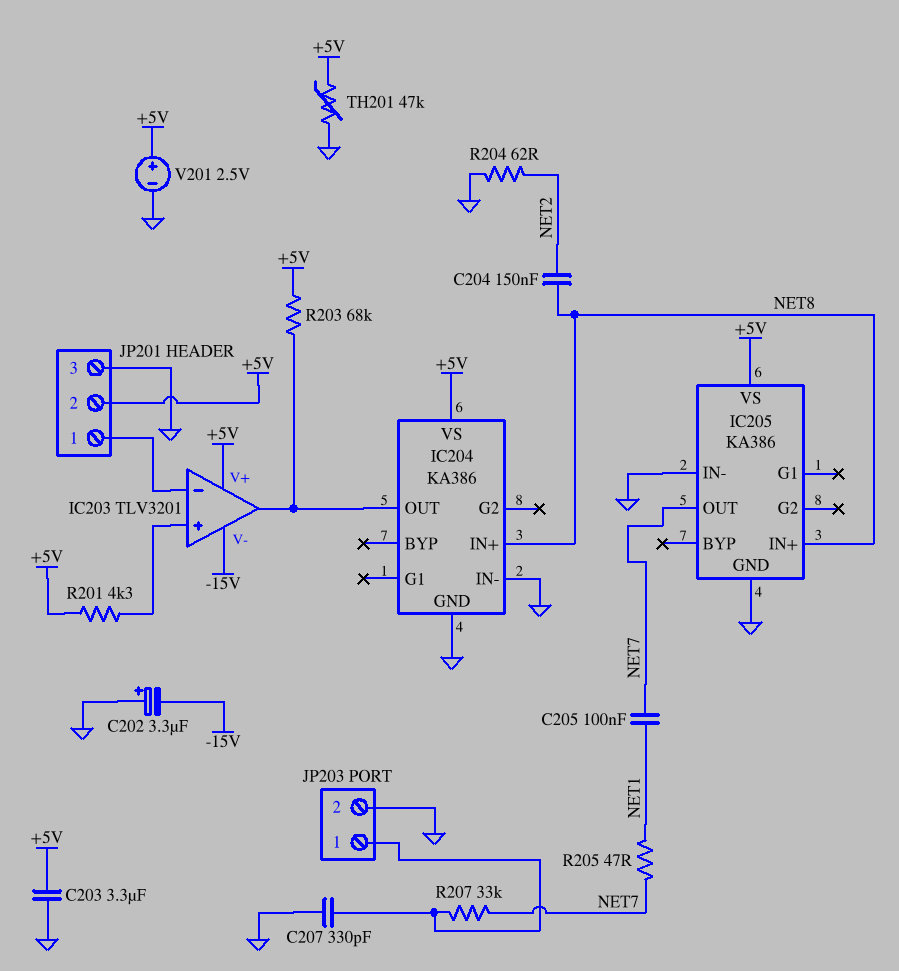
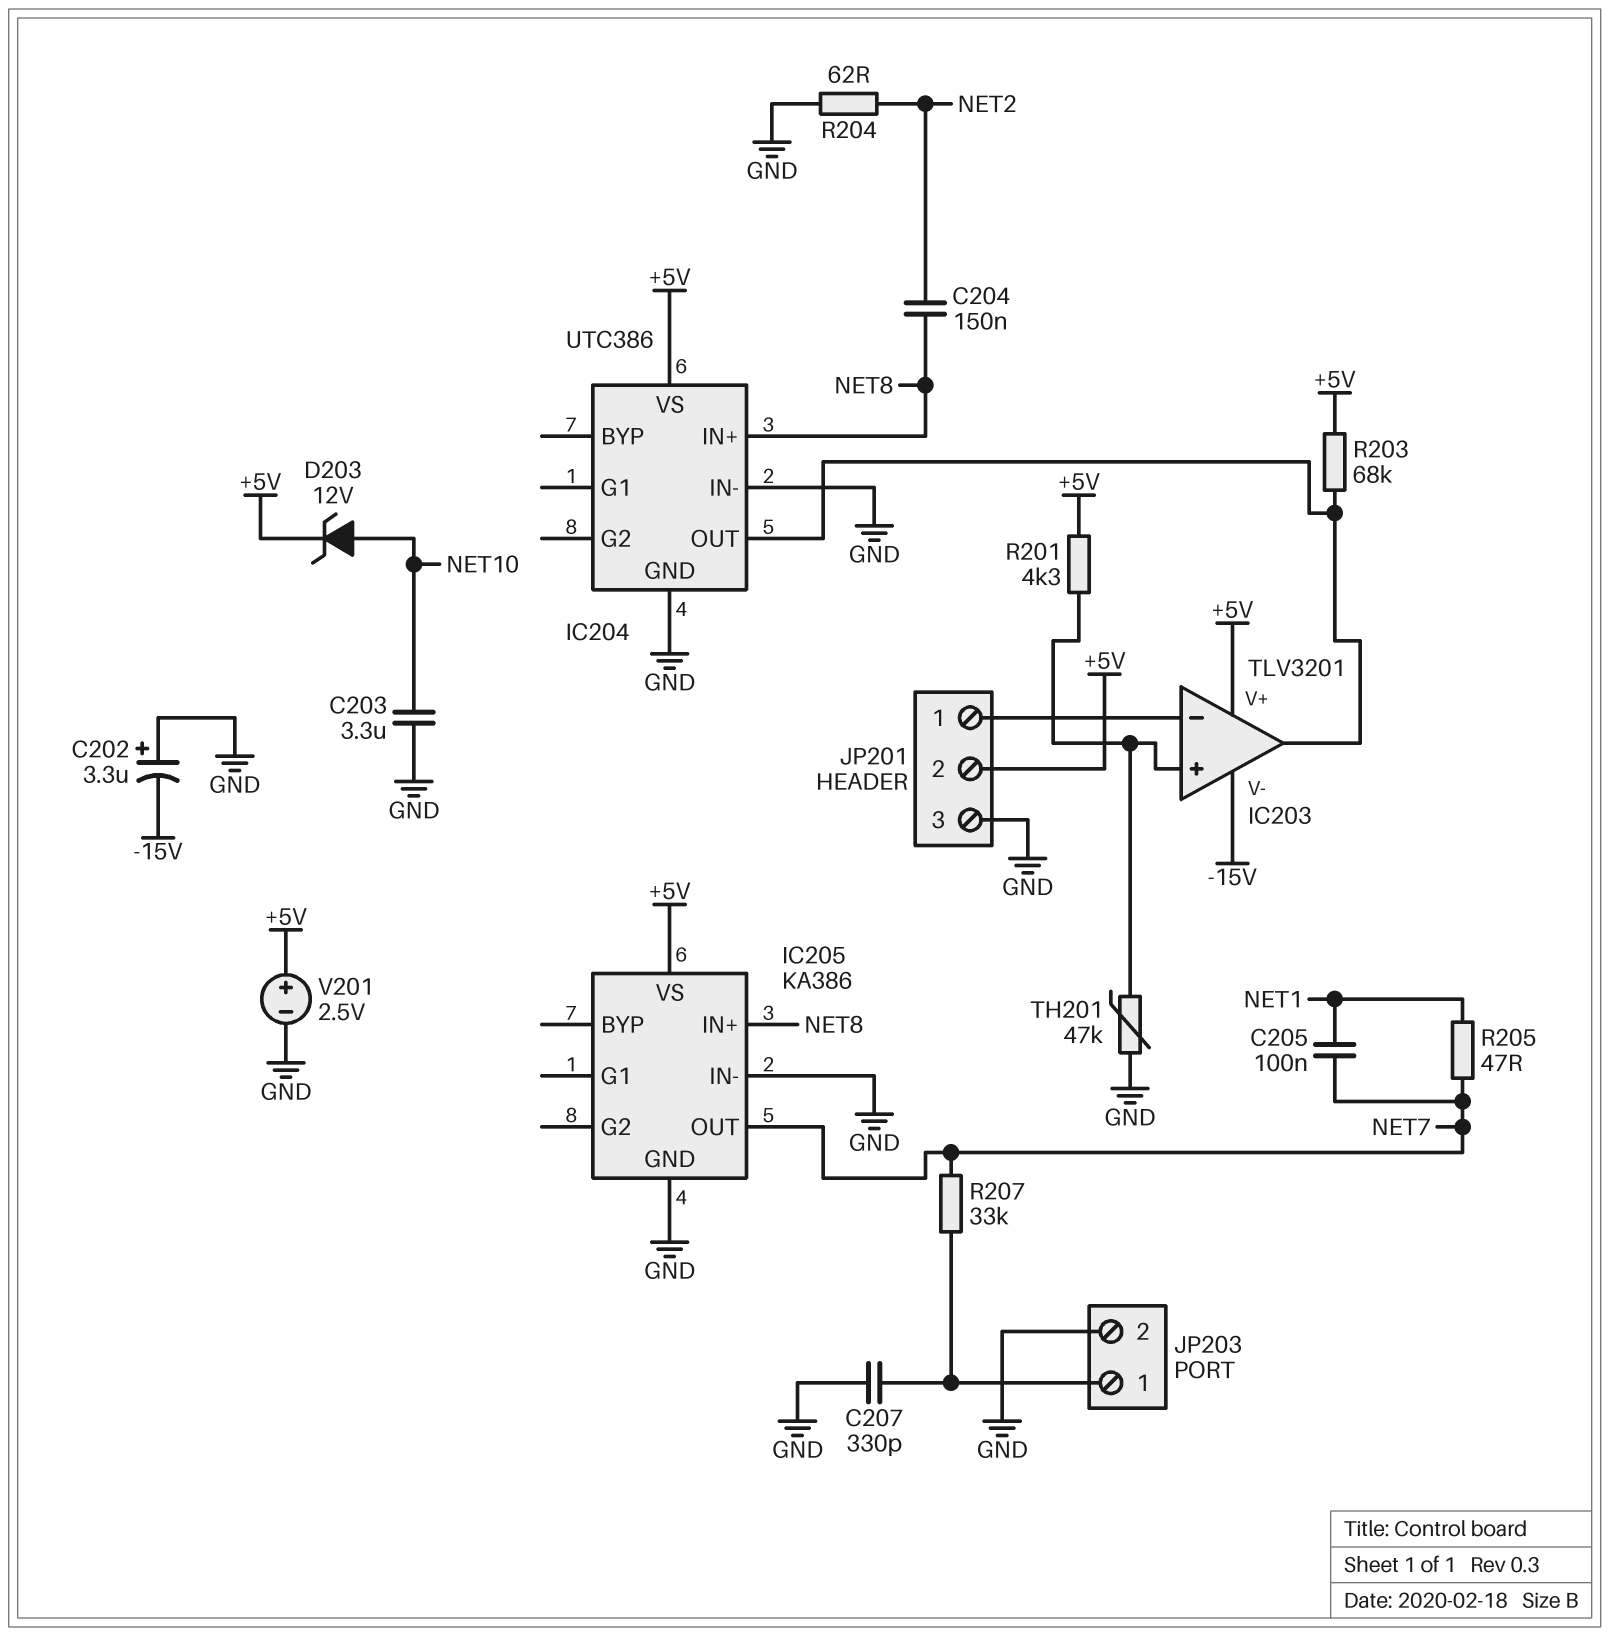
C203: 3.3uF (+5V, GND) -> 3.3uF (GND, NET10)
D203: none -> zener 12V (A NET10, K +5V)
IC204: KA386 -> UTC386
TH201: 47k (+5V, GND) -> 47k (GND, IC203/in+)

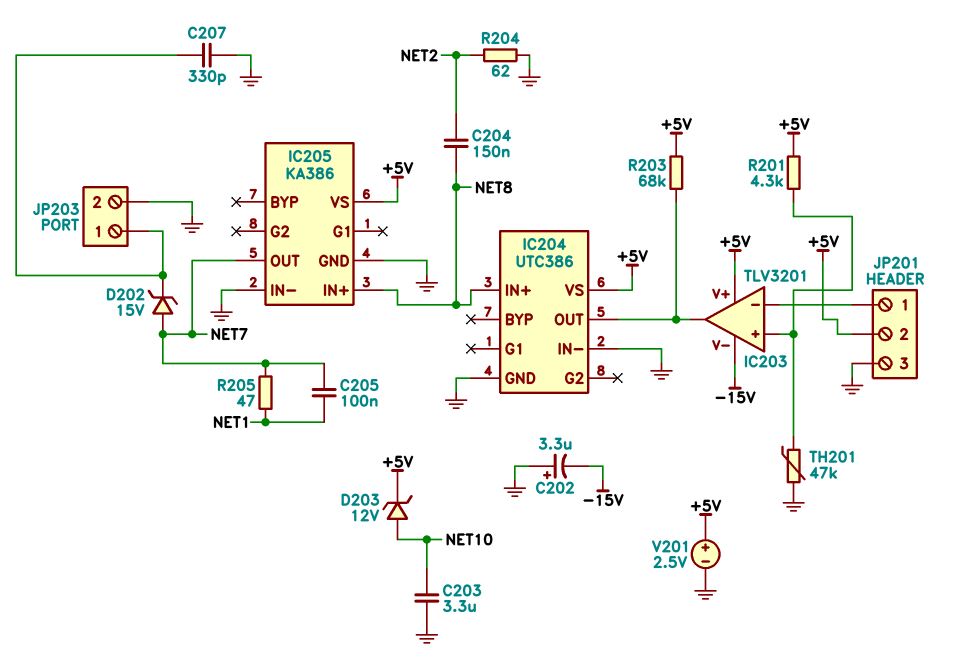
D202: none -> zener 15V (A NET7, K JP203/1)
R207: 33k (JP203/1, NET7) -> none

